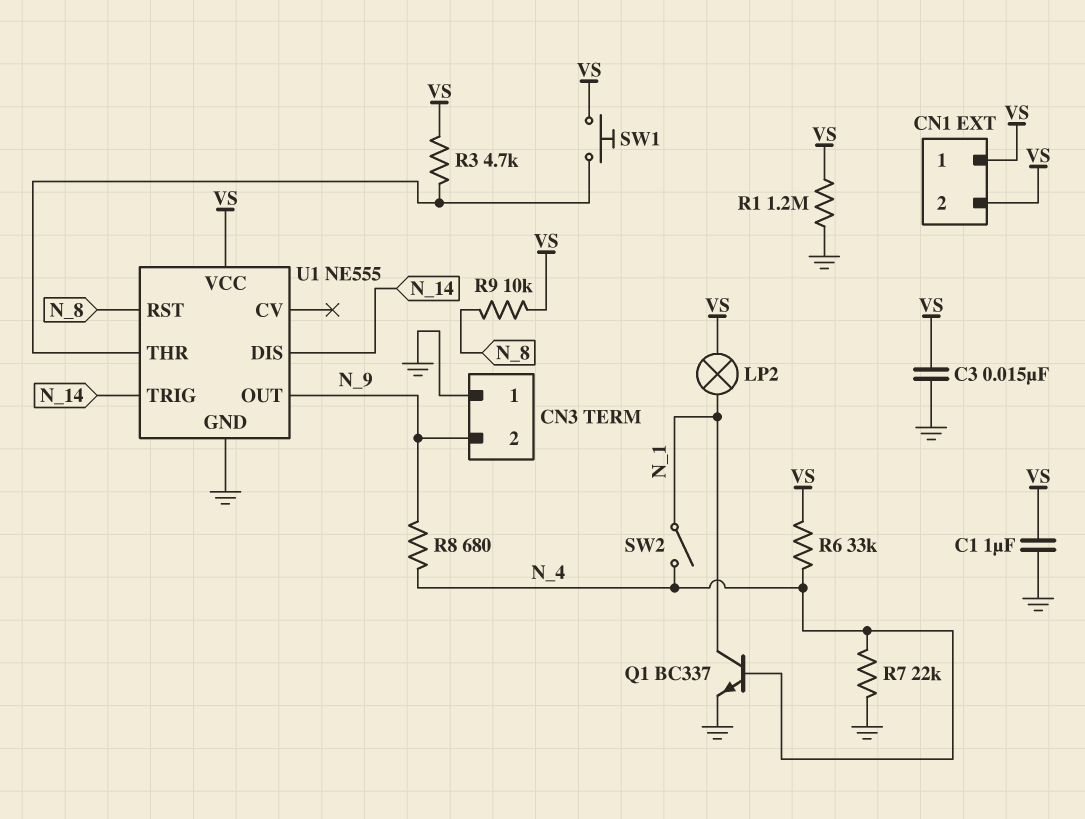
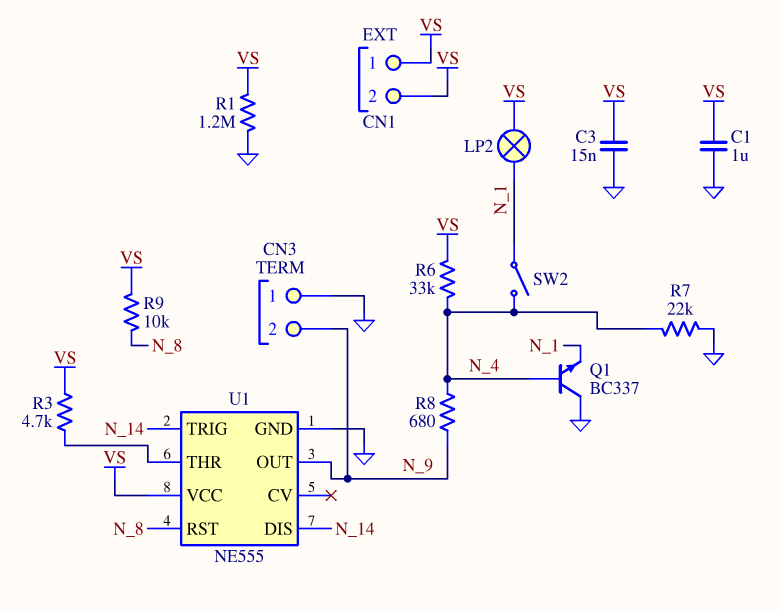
Q1: NPN BC337 (B N_4, C N_1, E GND) -> NPN BC337 (B N_4, C GND, E N_1)
SW1: button (U1/THR, VS) -> none

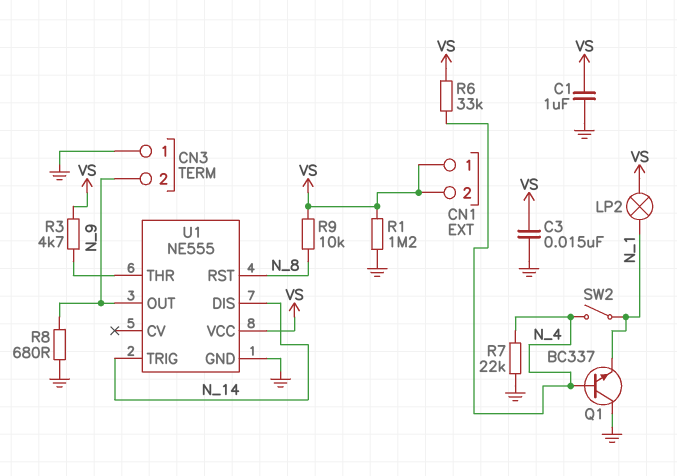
R8: 680 (N_4, N_9) -> 680 (GND, N_9)

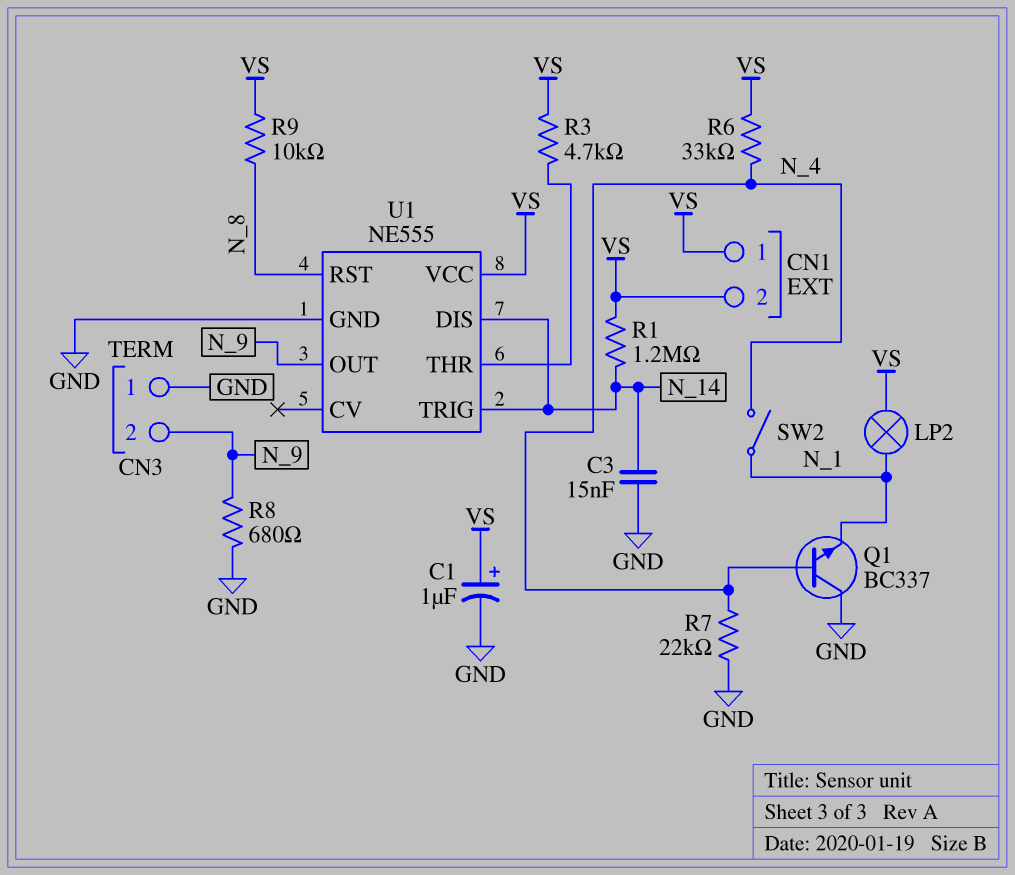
C1: 1uF (GND, VS) -> 1uF (plus VS, minus GND)
C3: 15nF (GND, VS) -> 15nF (GND, N_14)
R1: 1.2M (GND, VS) -> 1.2M (N_14, VS)

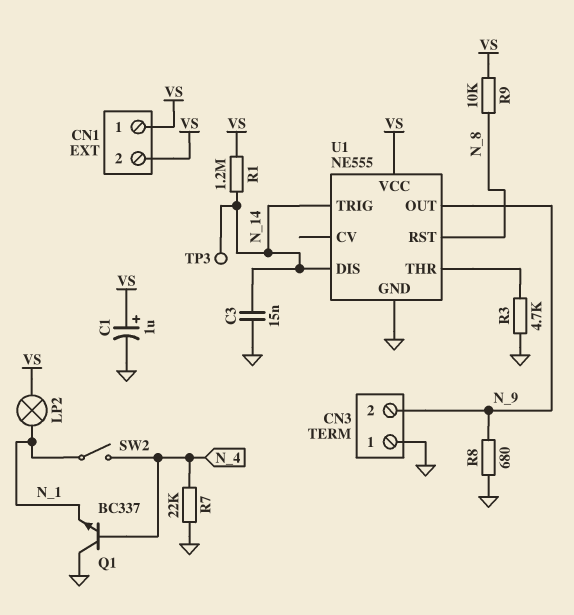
R3: 4.7k (U1/THR, VS) -> 4.7k (GND, U1/THR)
R6: 33k (N_4, VS) -> none
TP3: none -> test point (N_14)

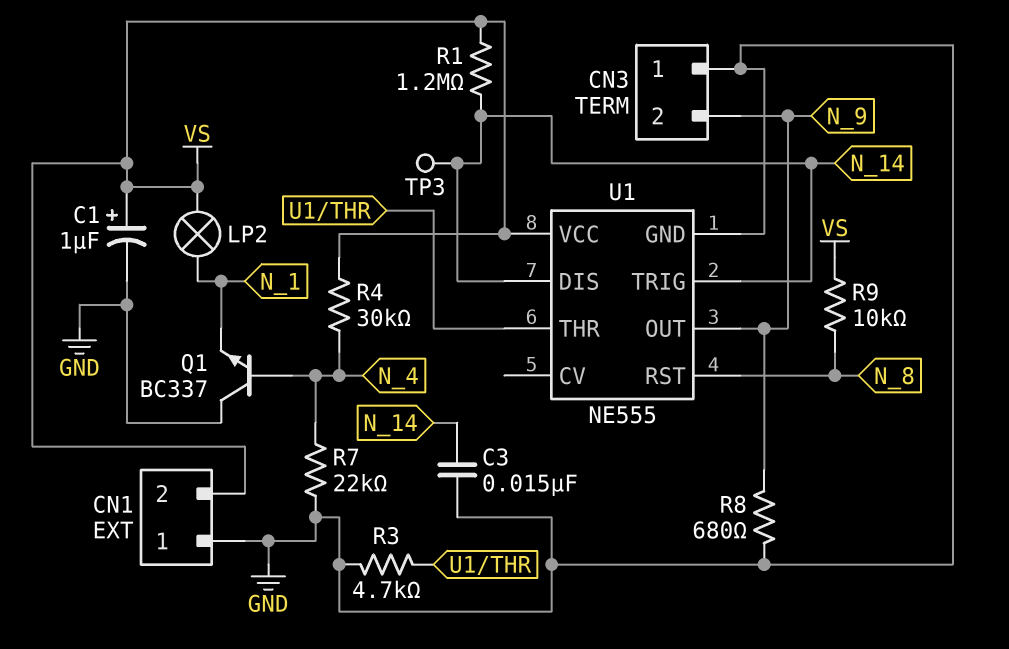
CN1 pin 1: VS -> GND
R4: none -> 30k (N_4, VS)
SW2: switch (N_1, N_4) -> none

